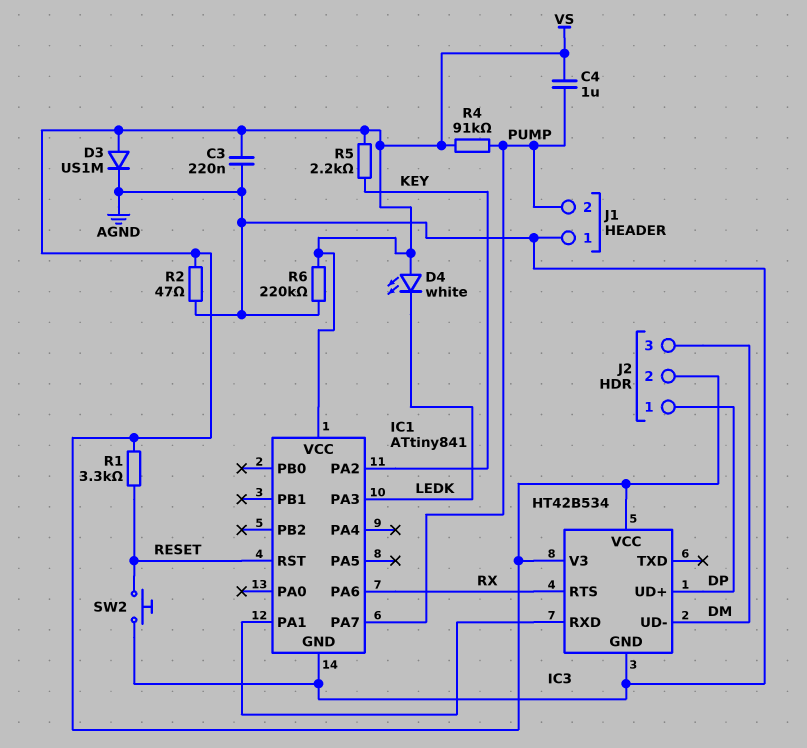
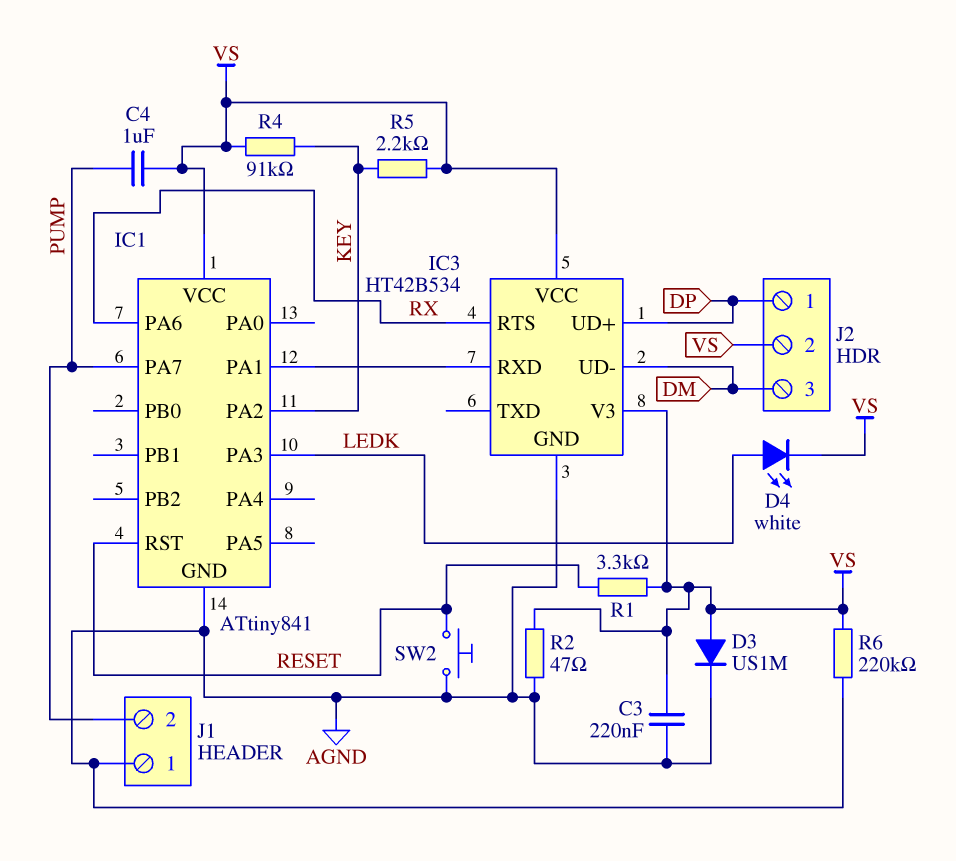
D4: LED white (A VS, K LEDK) -> LED white (A LEDK, K VS)
R4: 91k (PUMP, VS) -> 91k (KEY, VS)

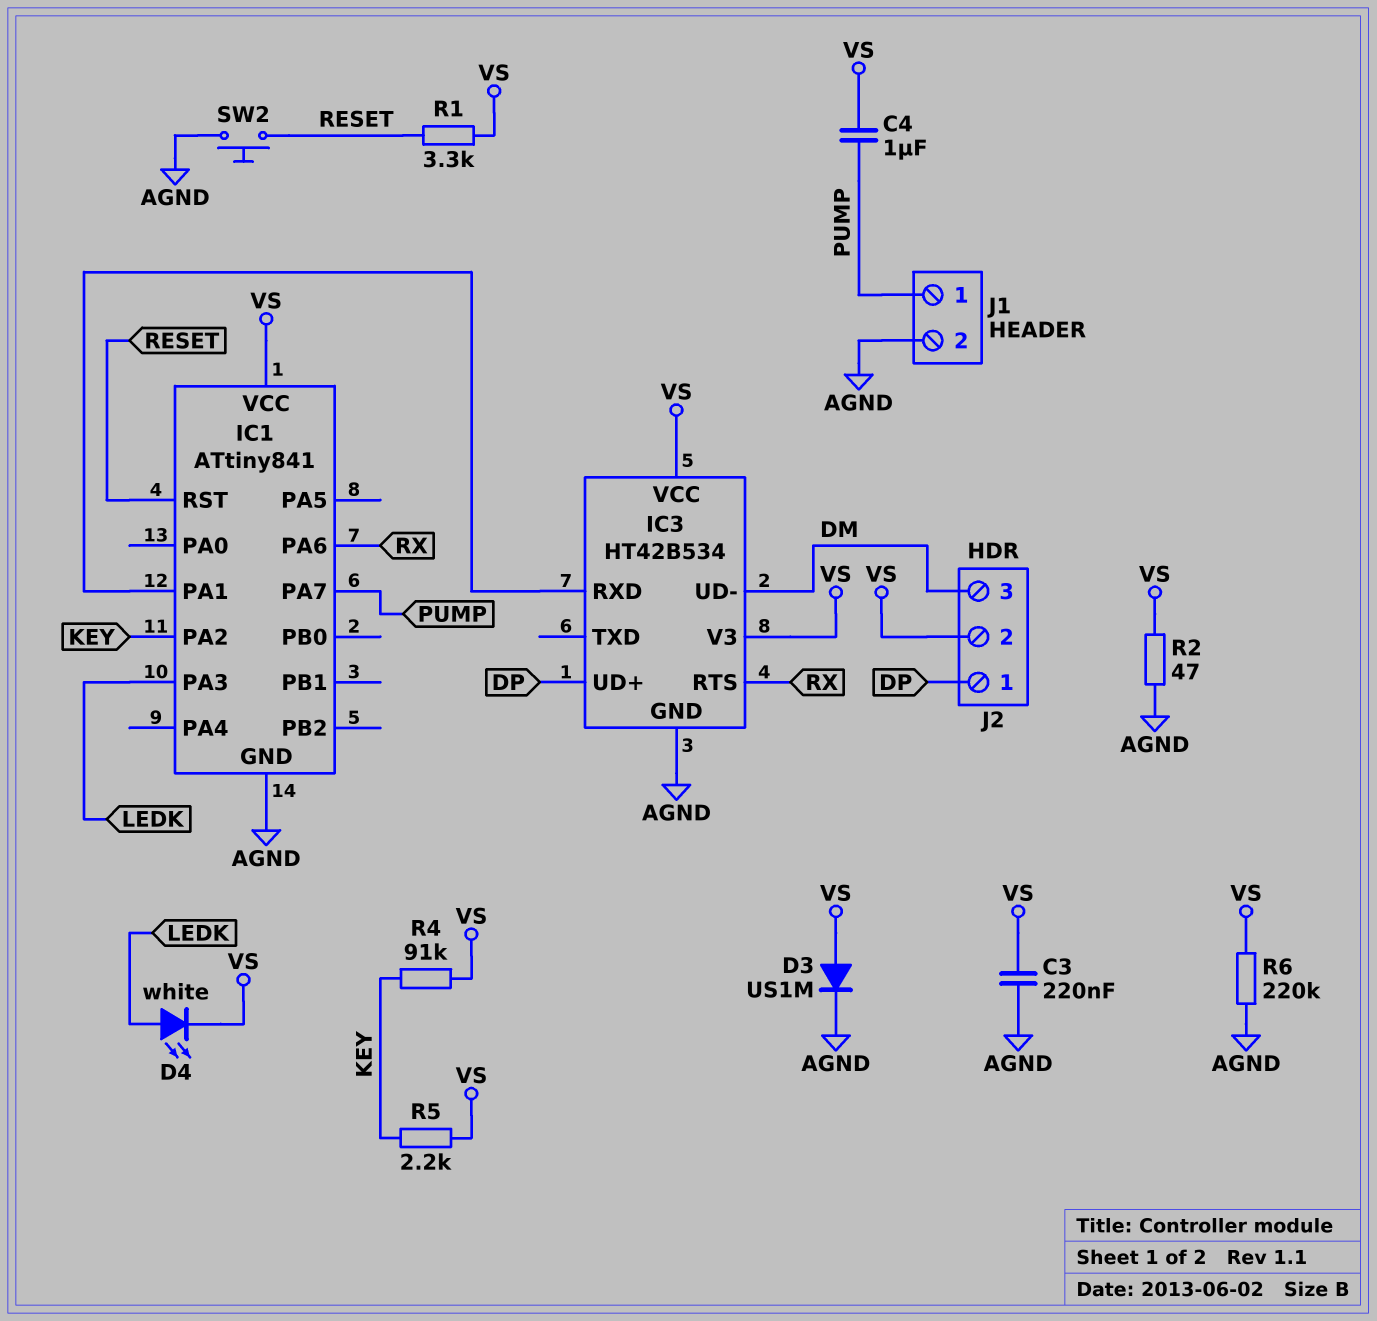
J1 pin 1: AGND -> PUMP
J1 pin 2: PUMP -> AGND

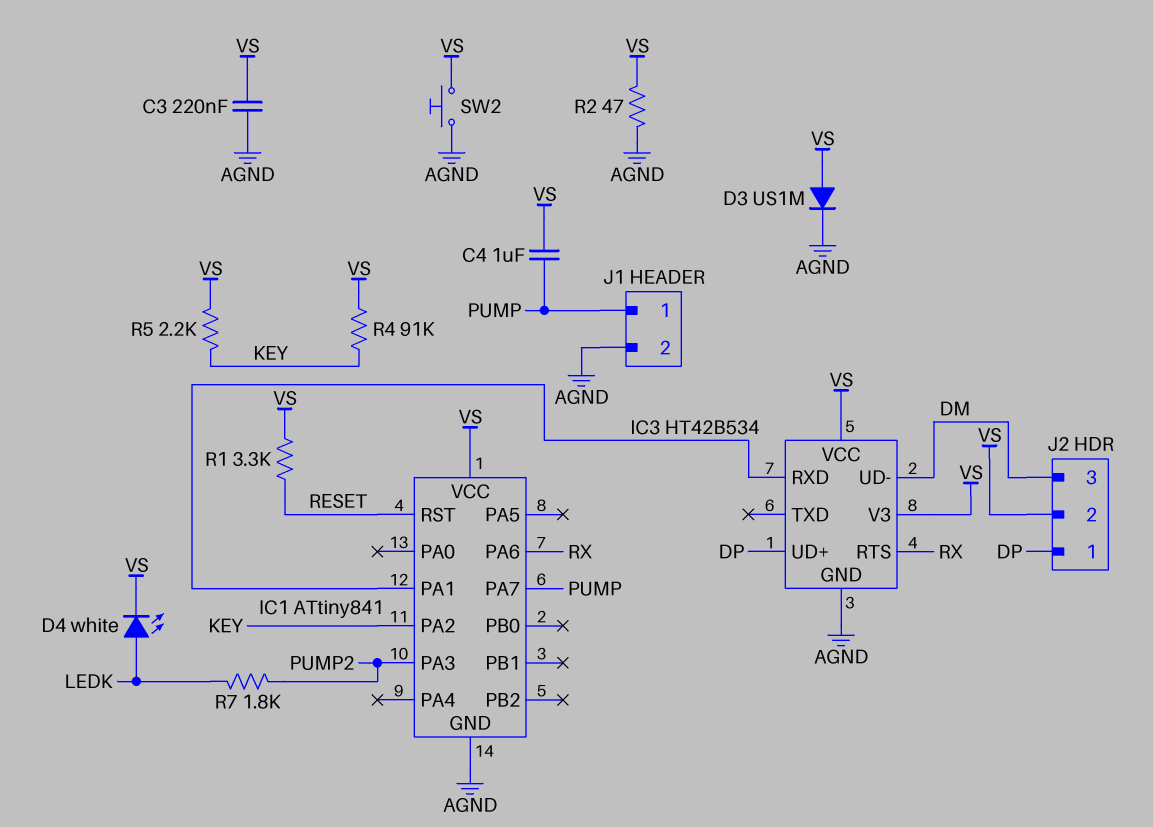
IC1 pin PA3: LEDK -> PUMP2
R6: 220k (AGND, VS) -> none
R7: none -> 1.8k (LEDK, PUMP2)
SW2: button (AGND, RESET) -> button (AGND, VS)

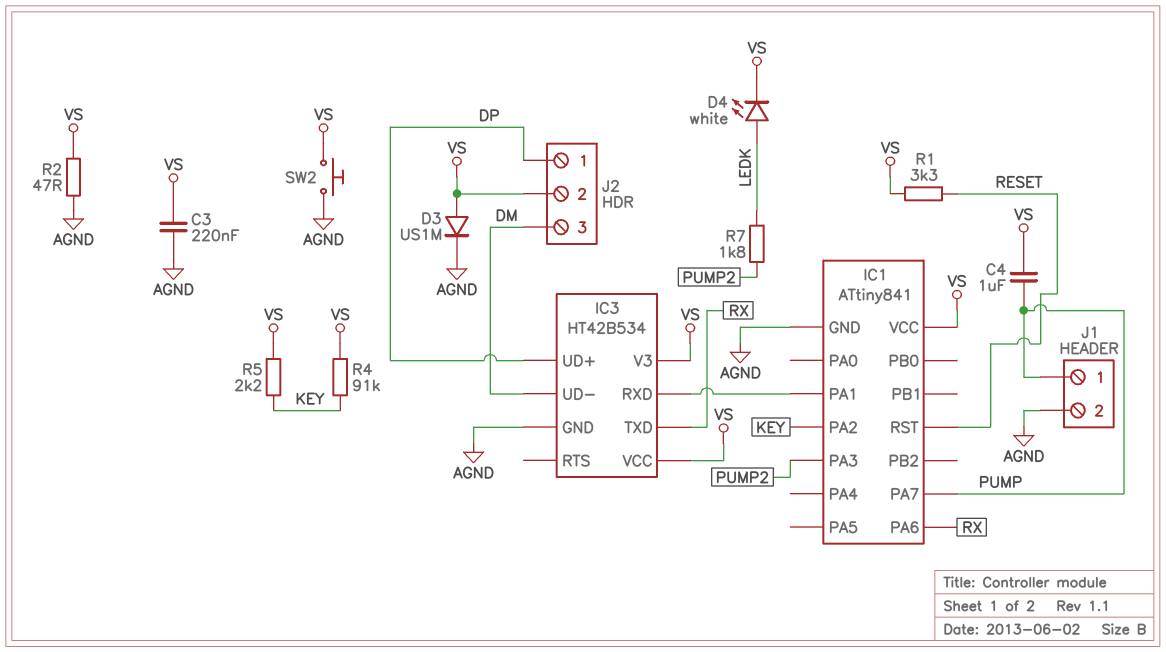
IC3 pin RTS: RX -> none
IC3 pin TXD: none -> RX

